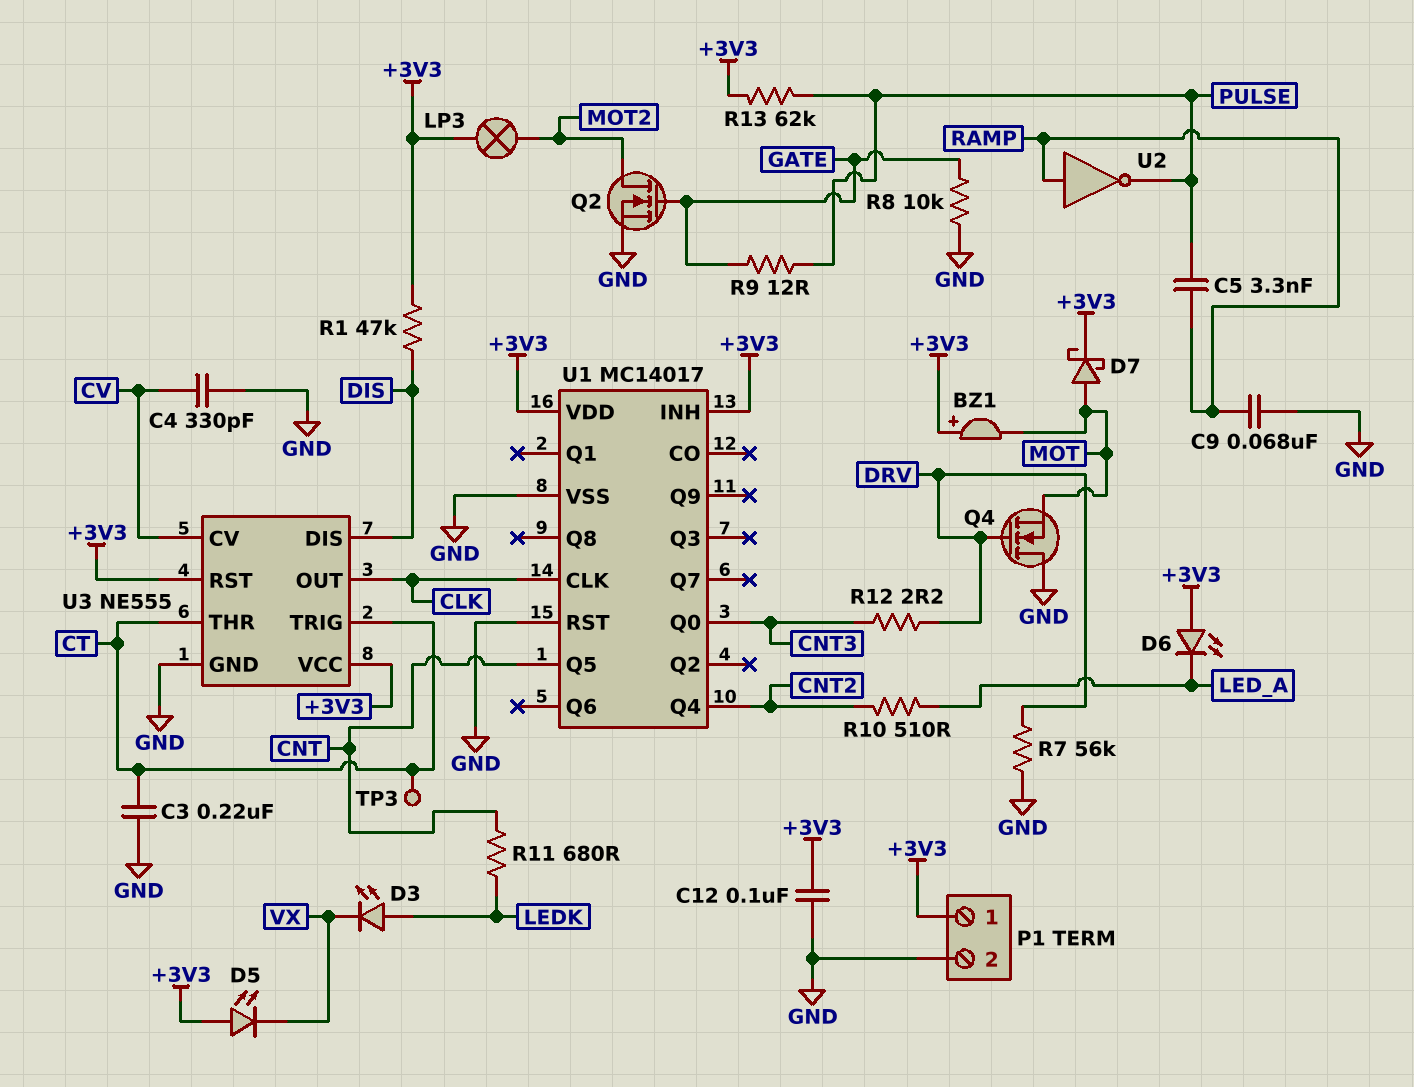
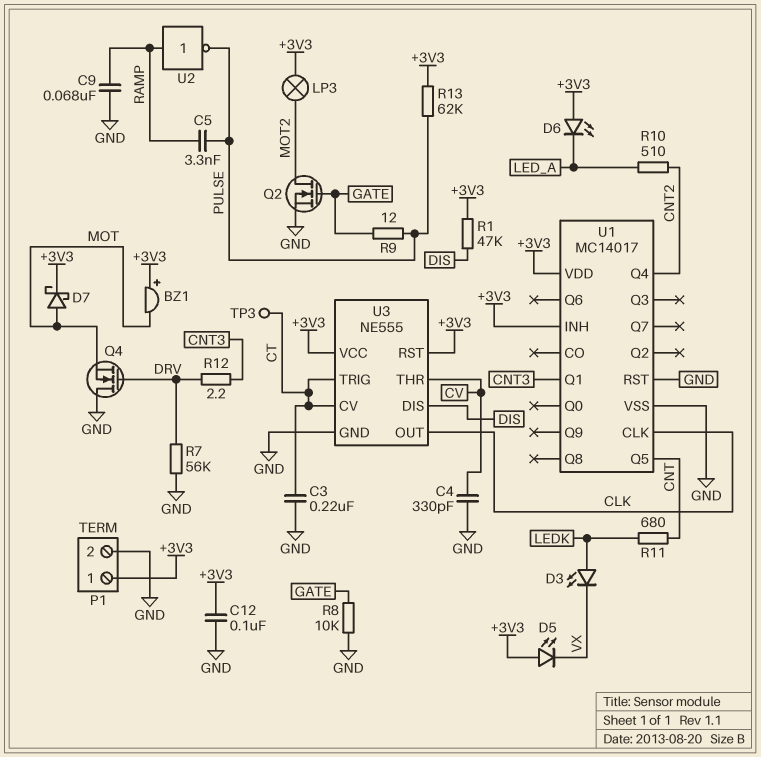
U1 pin Q0: CNT3 -> none
U1 pin Q1: none -> CNT3
U3 pin CV: CV -> CT
U3 pin THR: CT -> CV

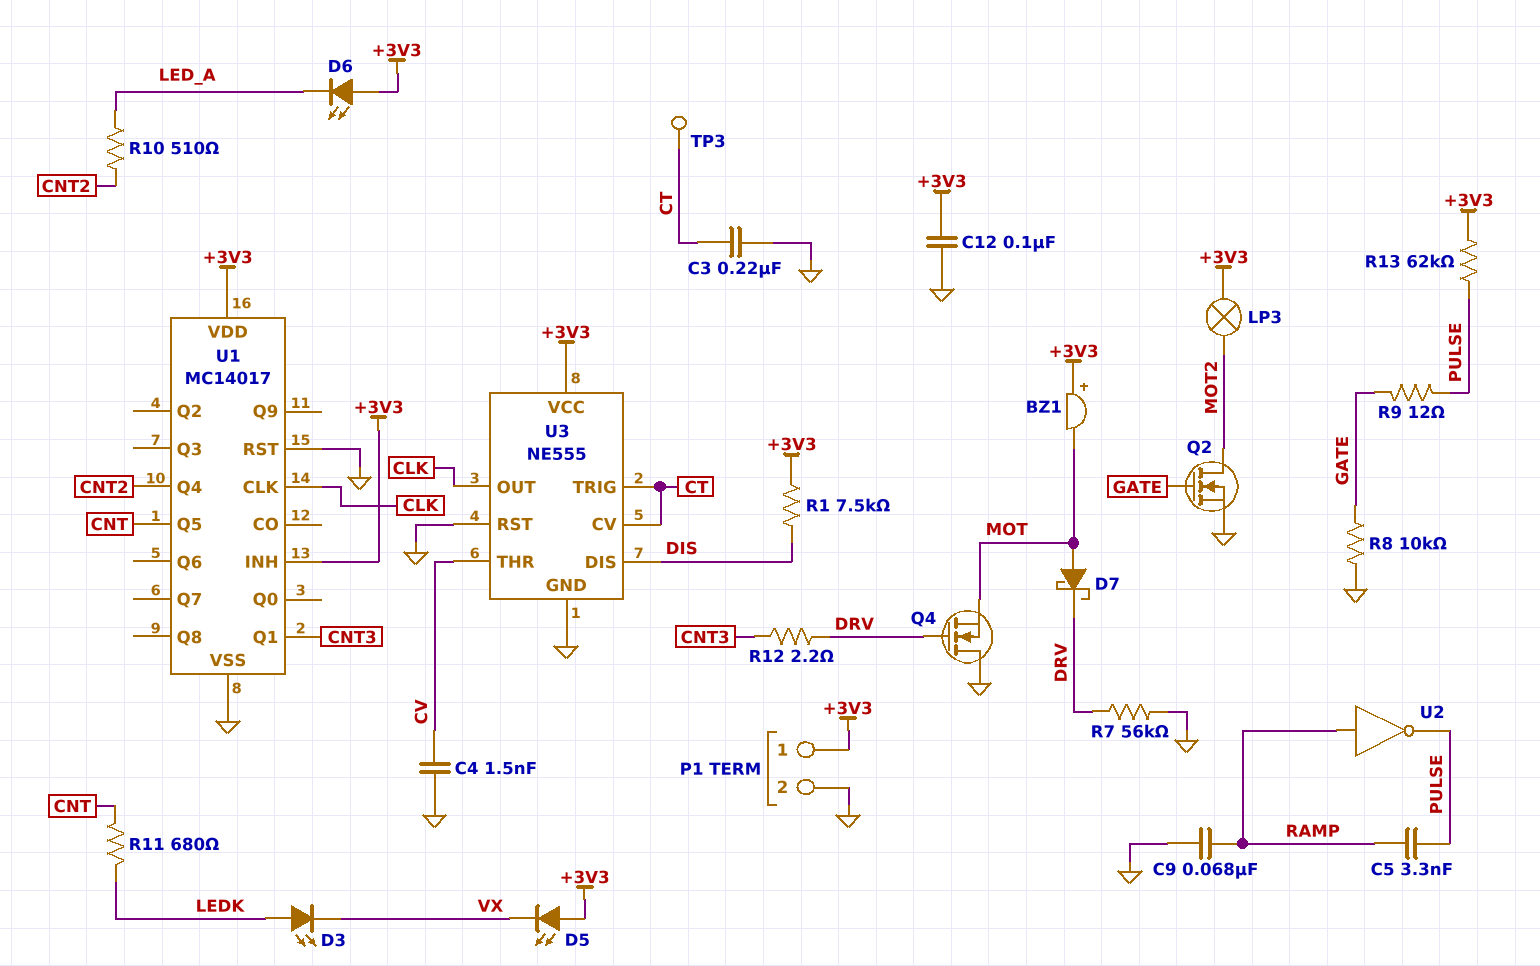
C4: 330pF (CV, GND) -> 1.5nF (CV, GND)
D7: schottky (A MOT, K +3V3) -> schottky (A MOT, K DRV)
R1: 47k (+3V3, DIS) -> 7.5k (+3V3, DIS)
U3 pin RST: +3V3 -> GND

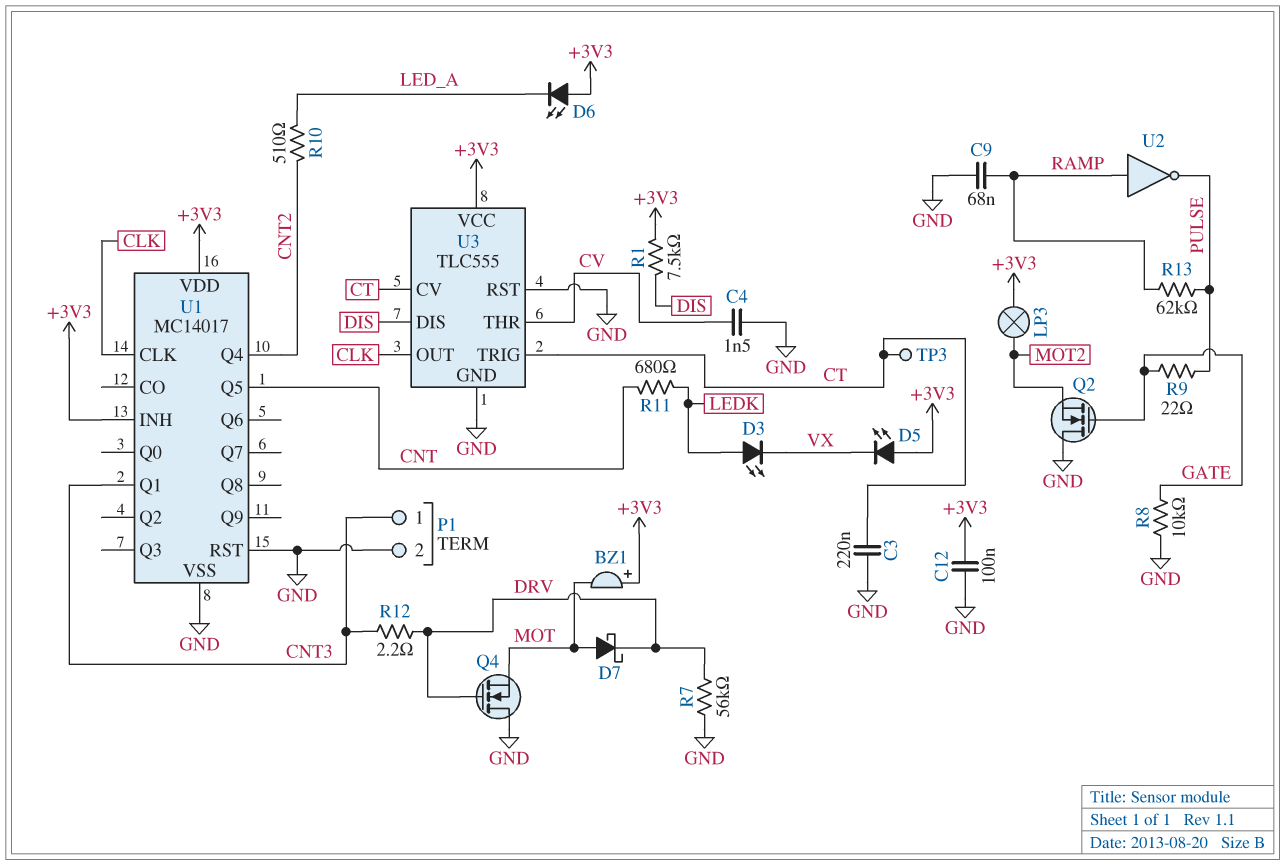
C5: 3.3nF (PULSE, RAMP) -> none
P1 pin 1: +3V3 -> CNT3
Q2: NMOS (G GATE, D MOT2, S GND) -> NMOS (G GATE, D GND, S MOT2)
R9: 12 (GATE, PULSE) -> 22 (GATE, PULSE)
R13: 62k (+3V3, PULSE) -> 62k (PULSE, RAMP)
U3: NE555 -> TLC555

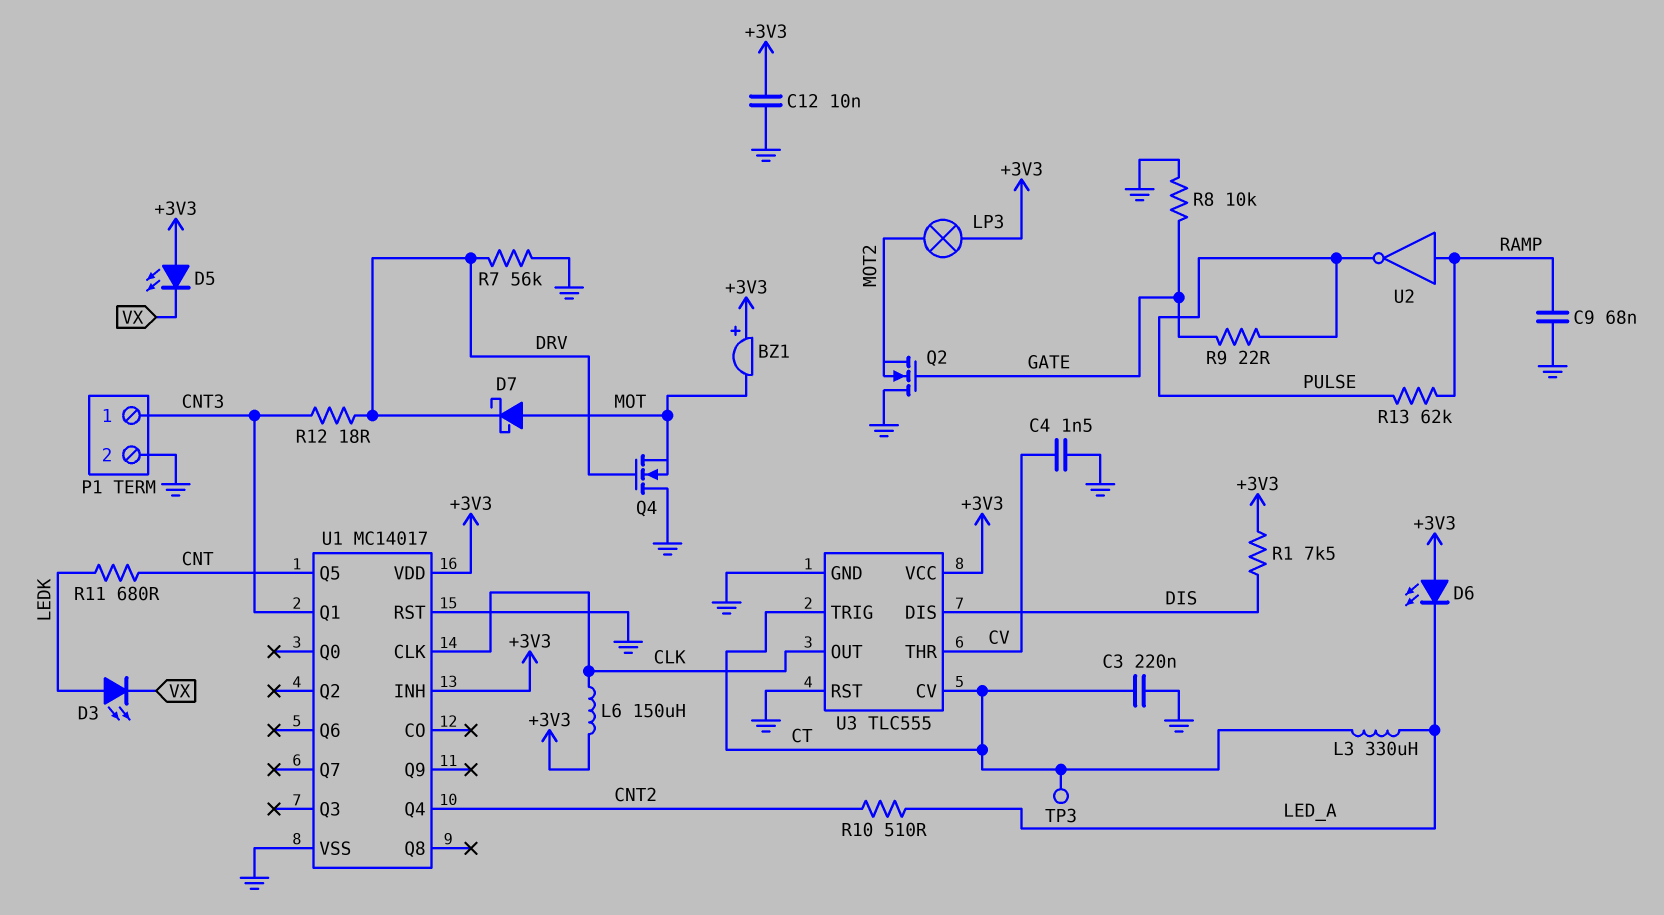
C12: 100nF (+3V3, GND) -> 10nF (+3V3, GND)
L3: none -> 330uH (CT, LED_A)
L6: none -> 150uH (+3V3, CLK)
R12: 2.2 (CNT3, DRV) -> 18 (CNT3, DRV)

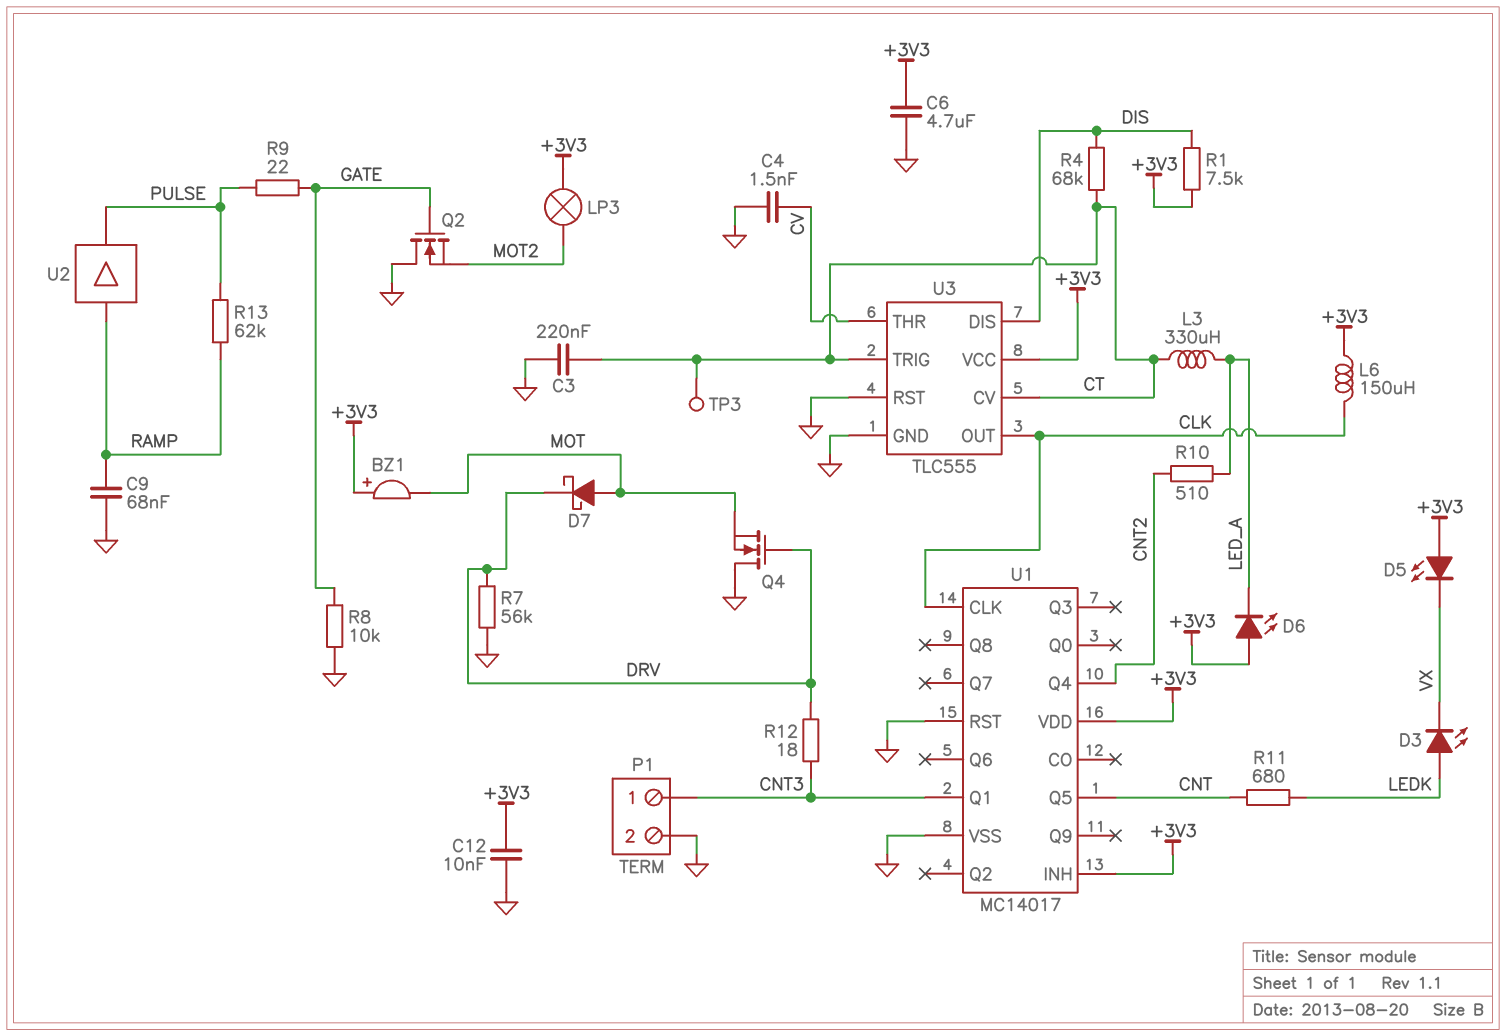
C6: none -> 4.7uF (+3V3, GND)
R4: none -> 68k (CT, DIS)
U2: NOT (in RAMP, out PULSE) -> buffer (in RAMP, out PULSE)

